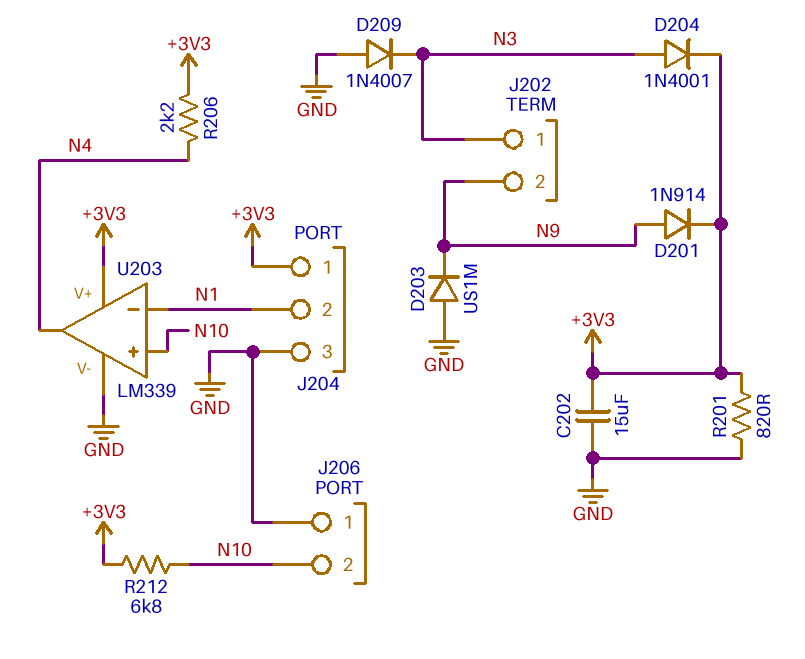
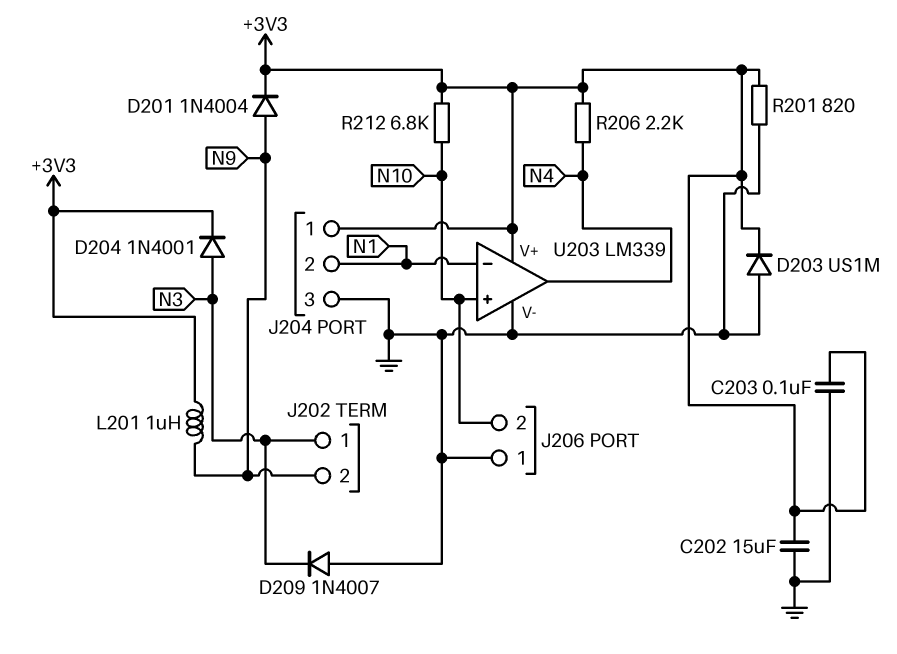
C203: none -> 100nF (+3V3, GND)
D201: diode 1N914 (A N9, K +3V3) -> diode 1N4004 (A N9, K +3V3)
D203: diode US1M (A GND, K N9) -> diode US1M (A GND, K +3V3)
L201: none -> 1uH (+3V3, N9)

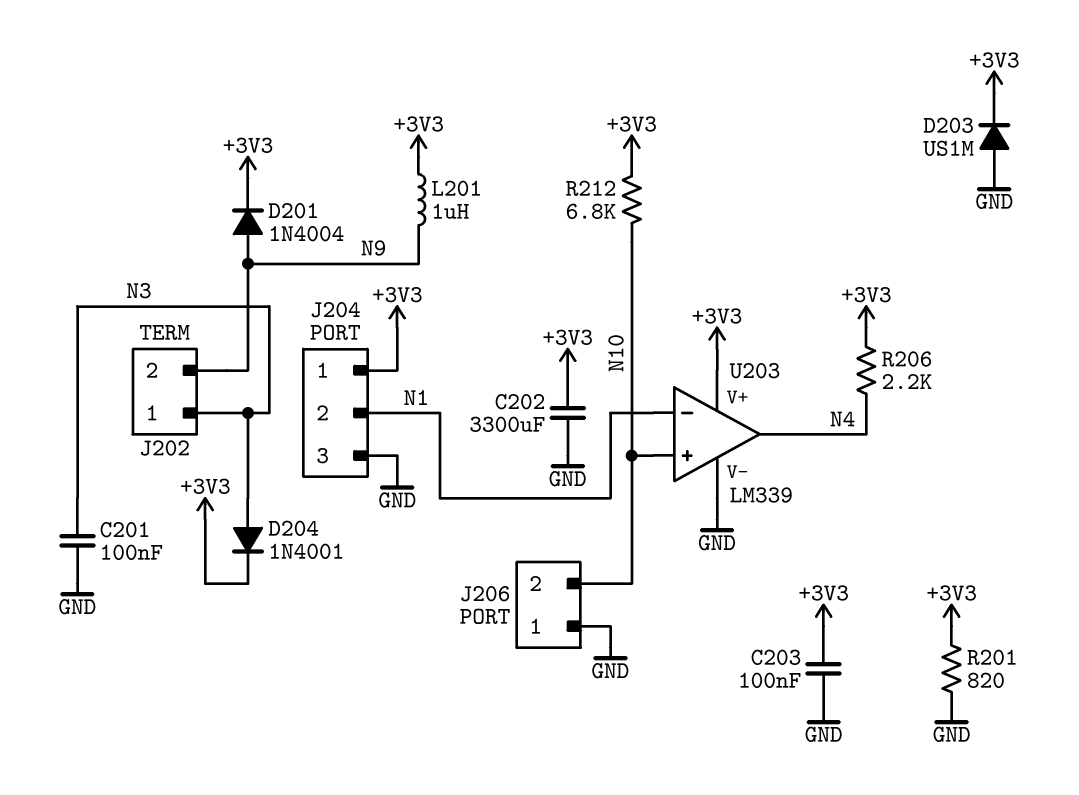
C201: none -> 100nF (GND, N3)
C202: 15uF (+3V3, GND) -> 3300uF (+3V3, GND)
D209: diode 1N4007 (A GND, K N3) -> none

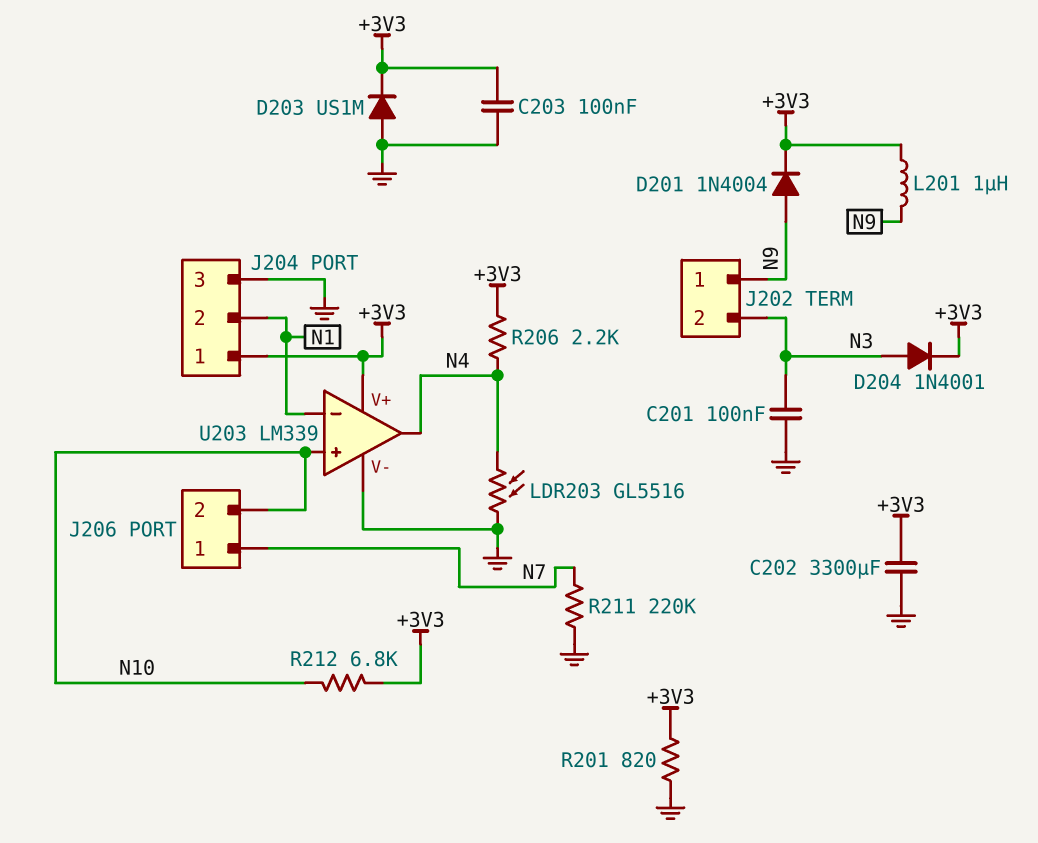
J202 pin 1: N3 -> N9
J202 pin 2: N9 -> N3
J206 pin 1: GND -> N7
LDR203: none -> GL5516 (GND, N4)
R211: none -> 220k (GND, N7)

